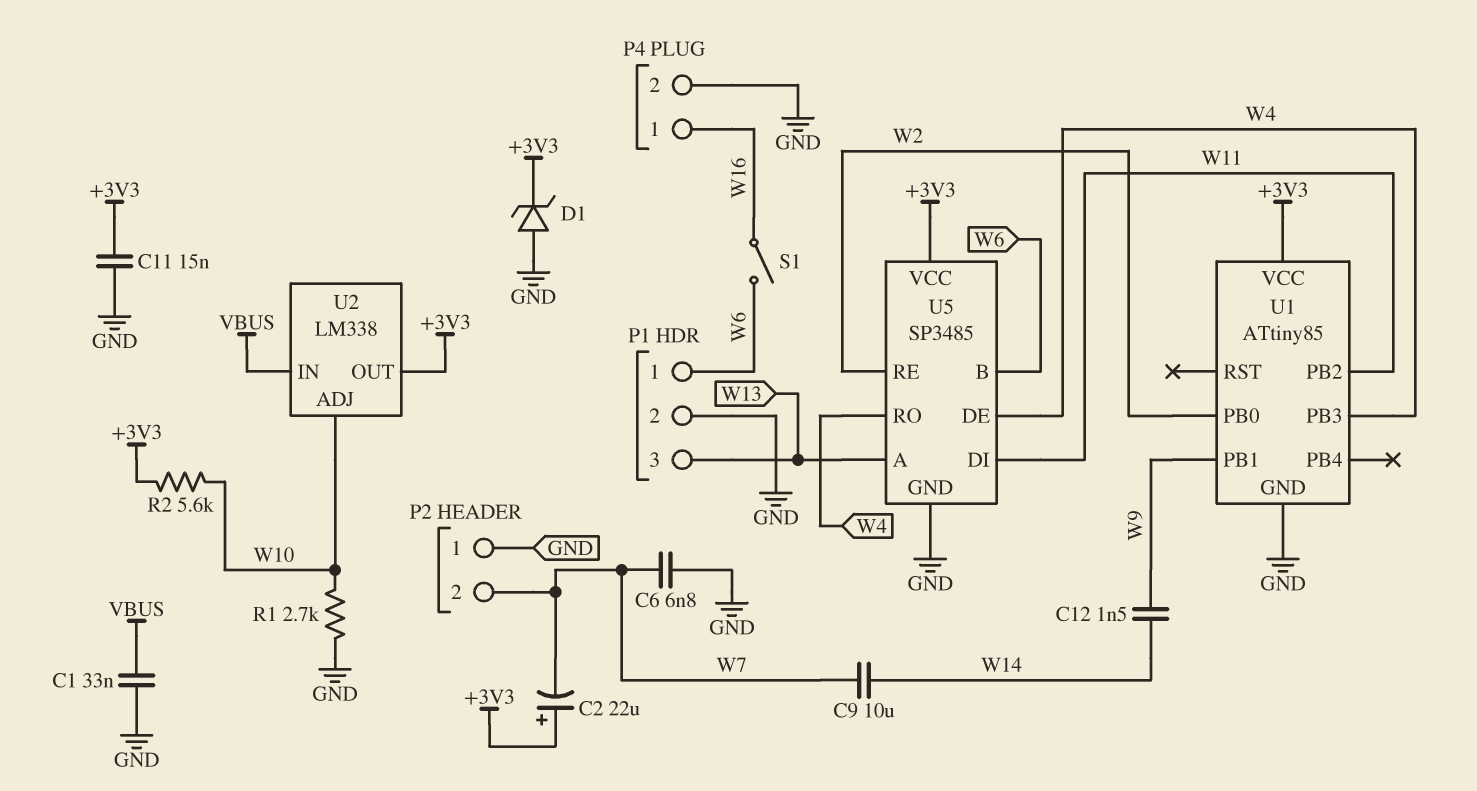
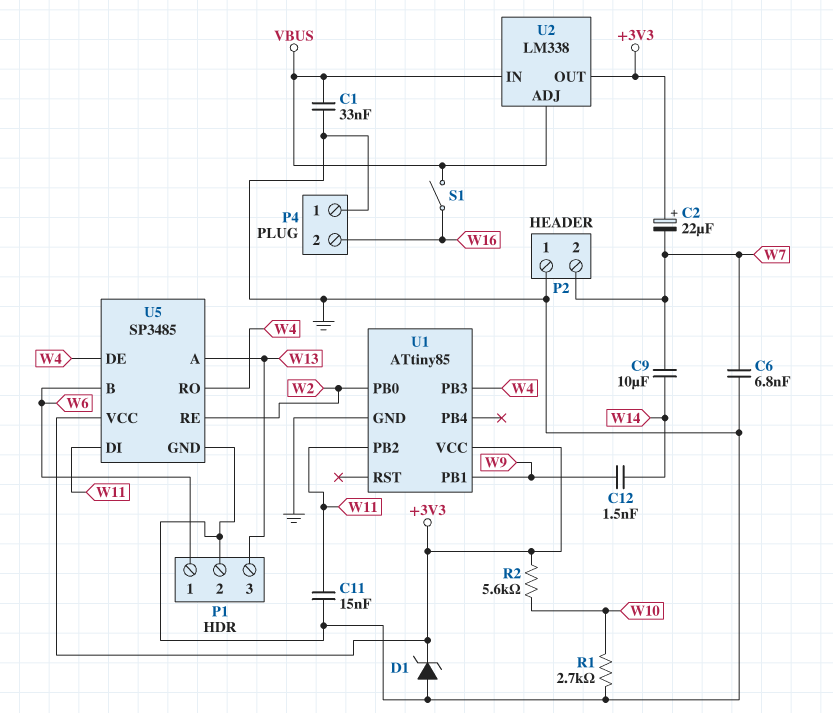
C11: 15nF (+3V3, GND) -> 15nF (GND, W11)
P4 pin 1: W16 -> GND
P4 pin 2: GND -> W16
S1: switch (W6, W16) -> switch (VBUS, W16)
U2 pin ADJ: W10 -> VBUS

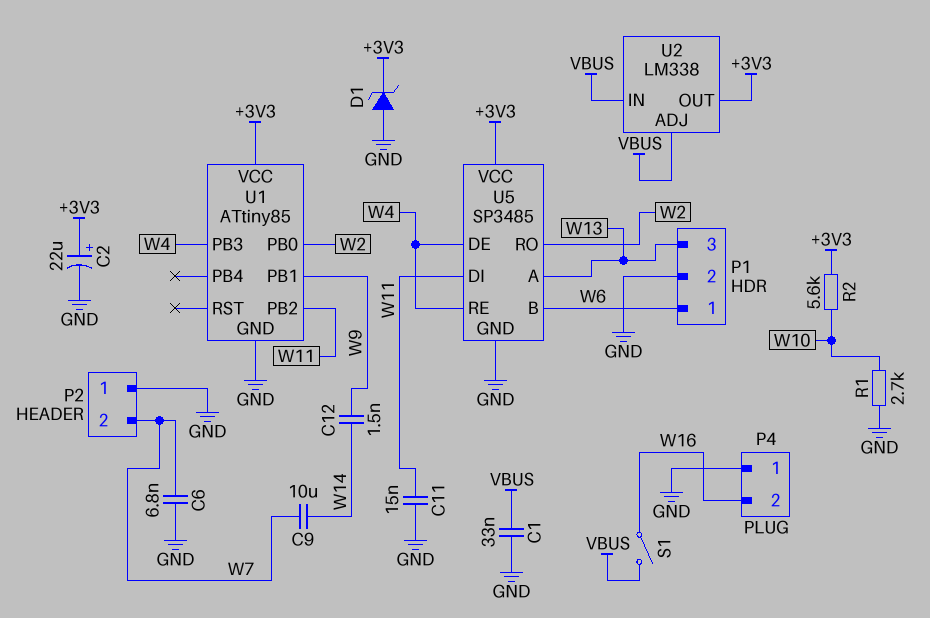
C2: 22uF (plus +3V3, minus W7) -> 22uF (plus +3V3, minus GND)
U5 pin RE: W2 -> W4
U5 pin RO: W4 -> W2

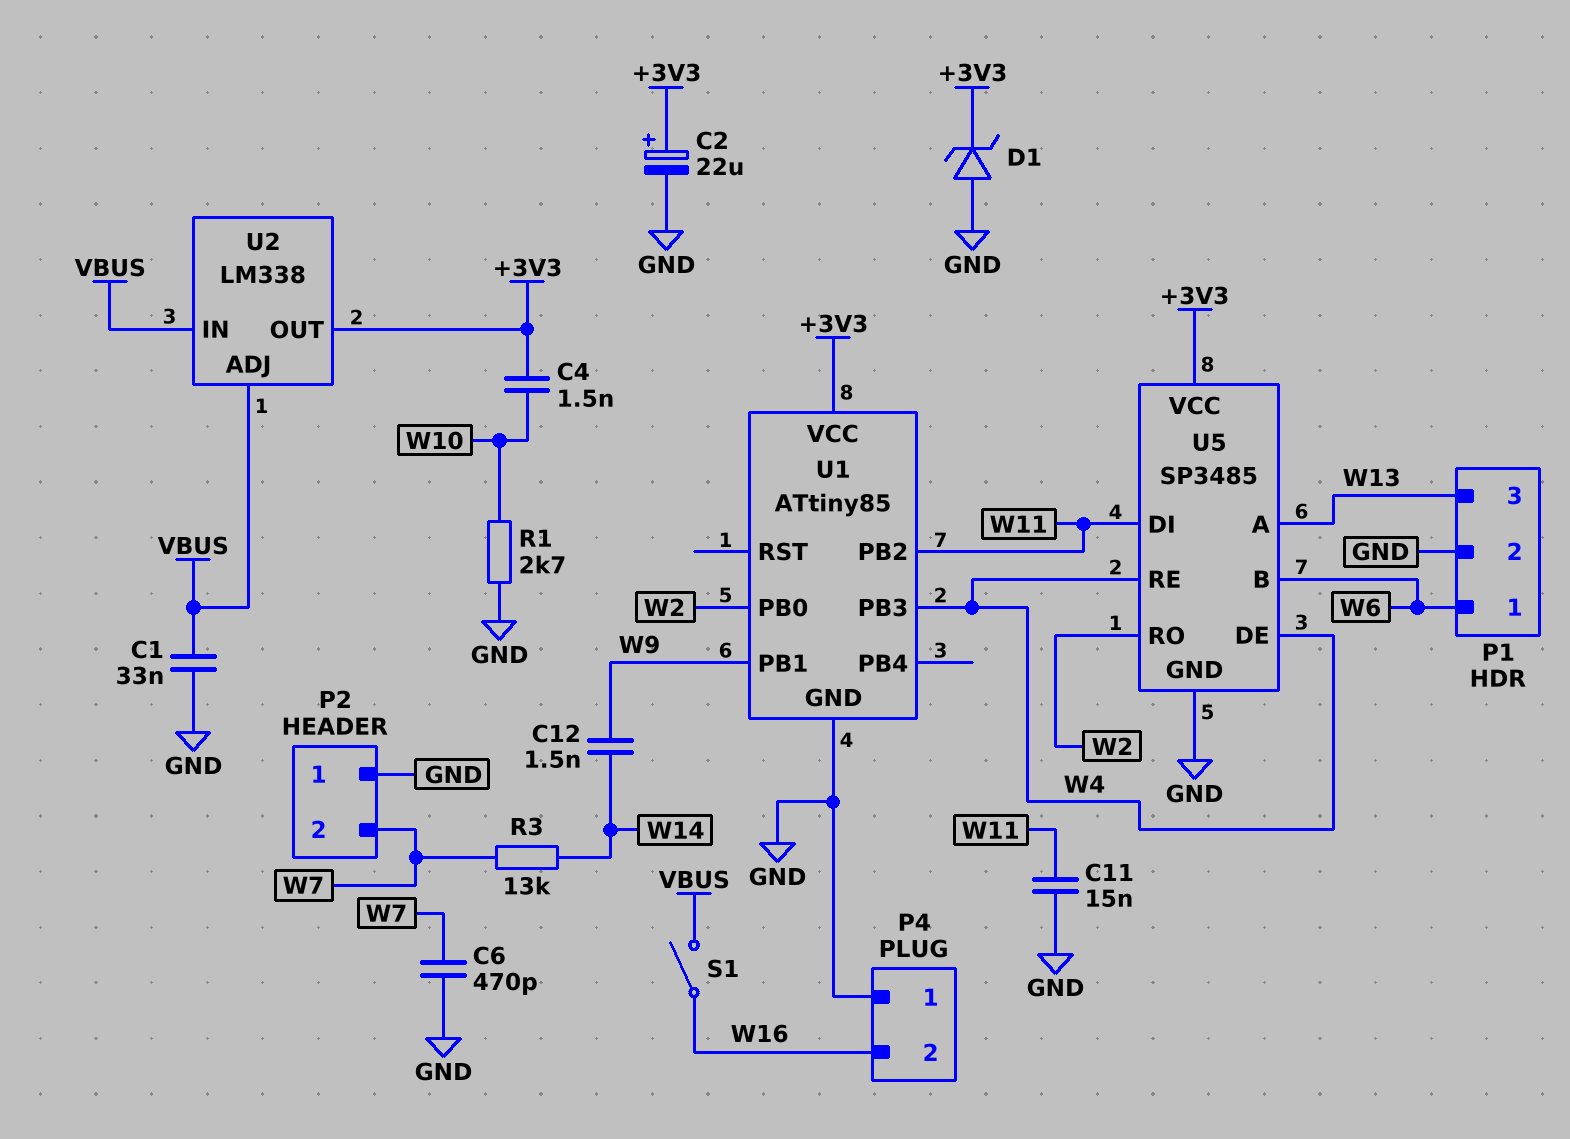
C4: none -> 1.5nF (+3V3, W10)
C6: 6.8nF (GND, W7) -> 470pF (GND, W7)
C9: 10uF (W7, W14) -> none
R2: 5.6k (+3V3, W10) -> none
R3: none -> 13k (W7, W14)

